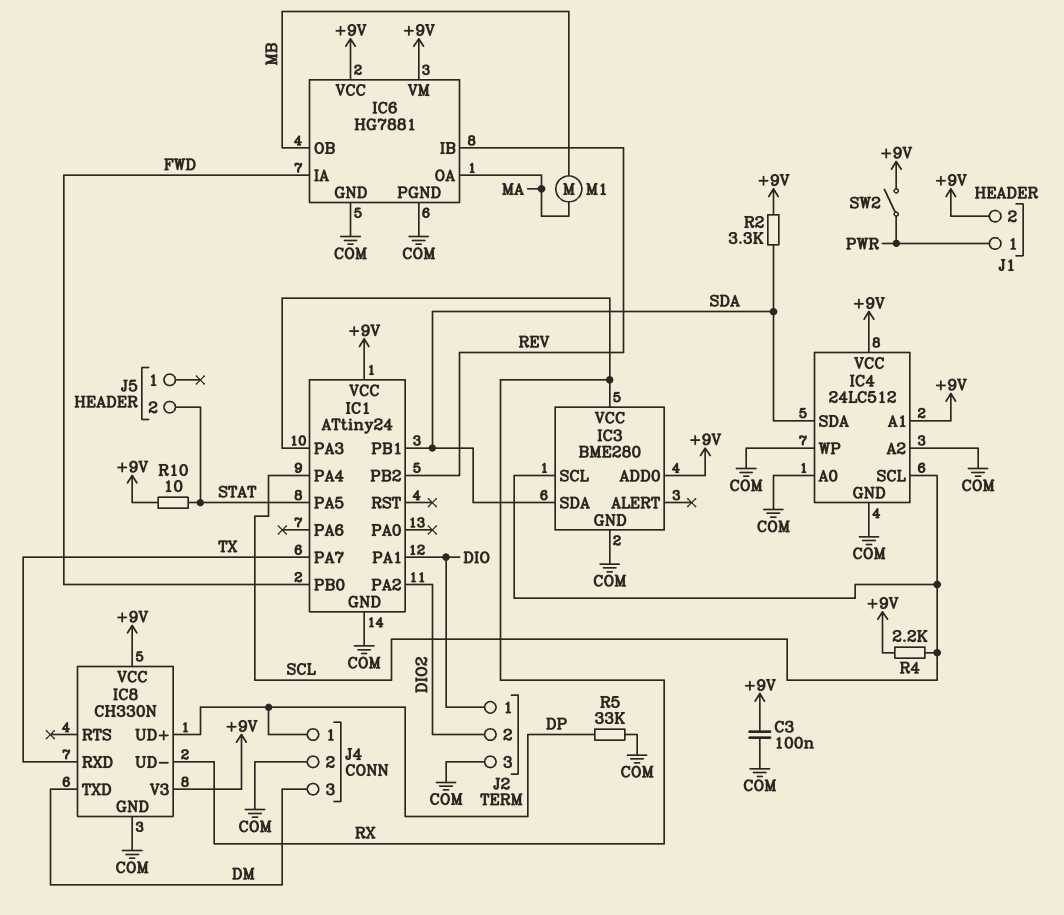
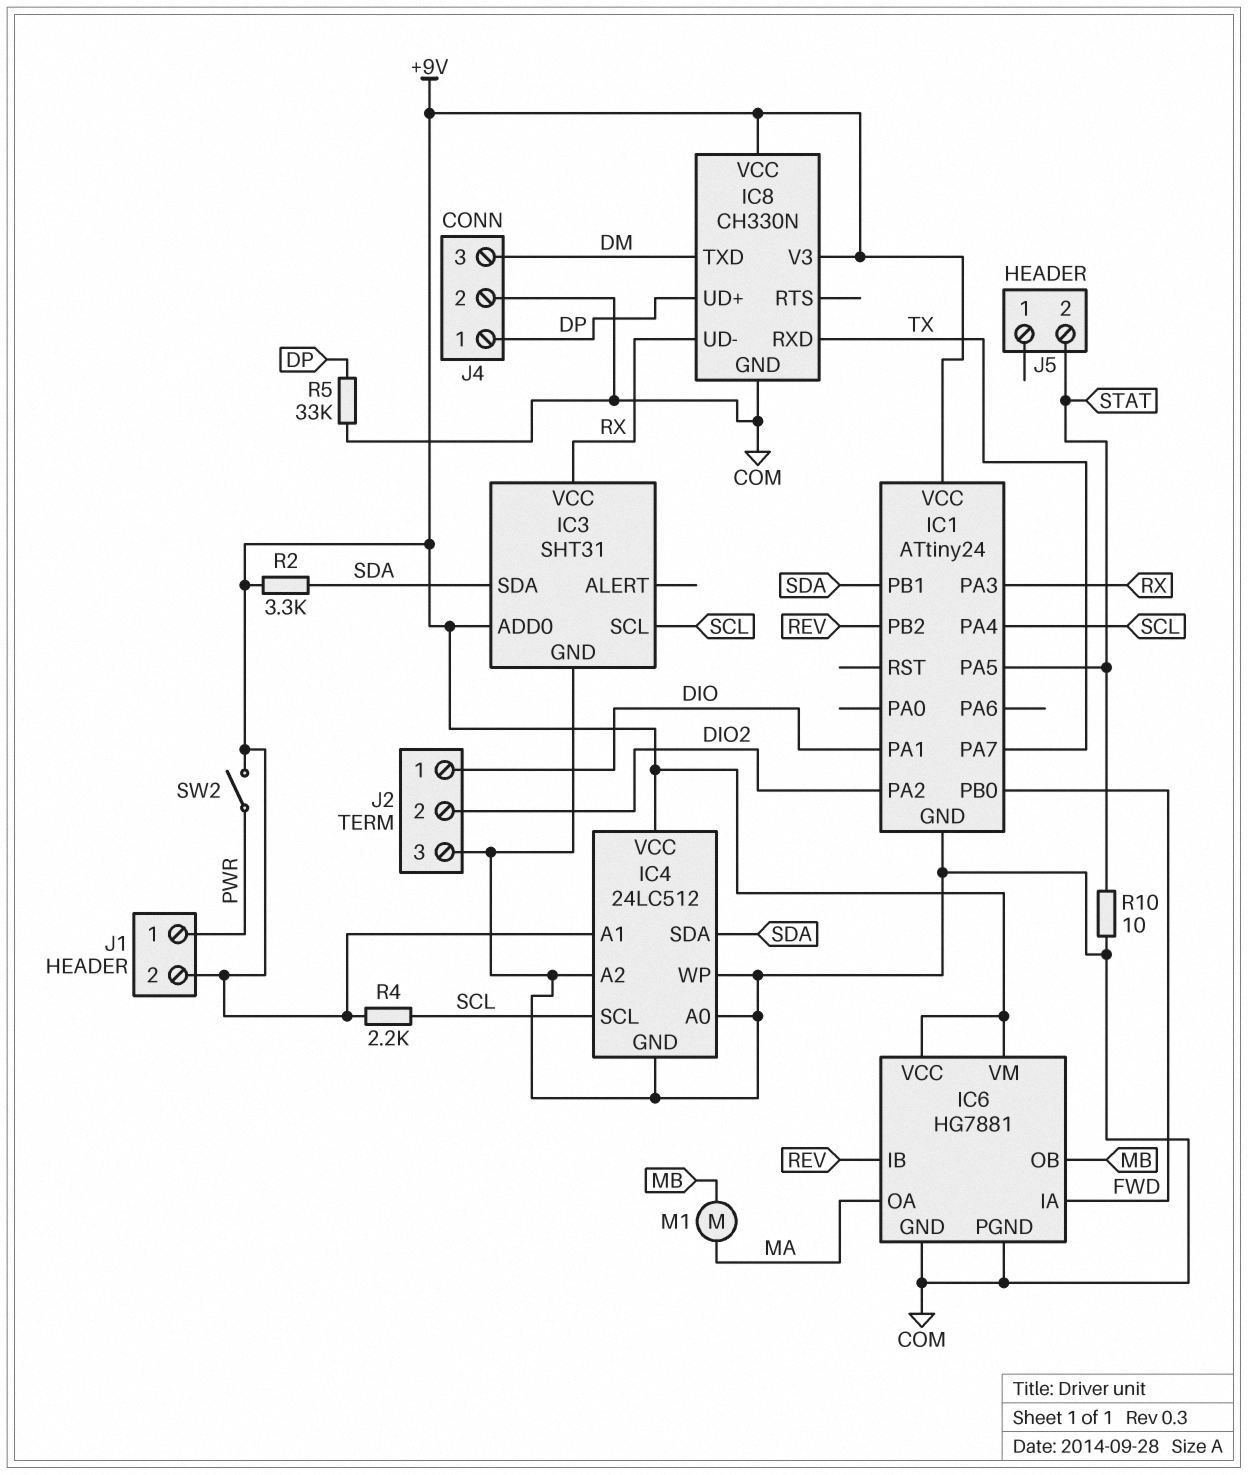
C3: 100nF (+9V, COM) -> none
IC3: BME280 -> SHT31
R10: 10 (+9V, STAT) -> 10 (COM, STAT)

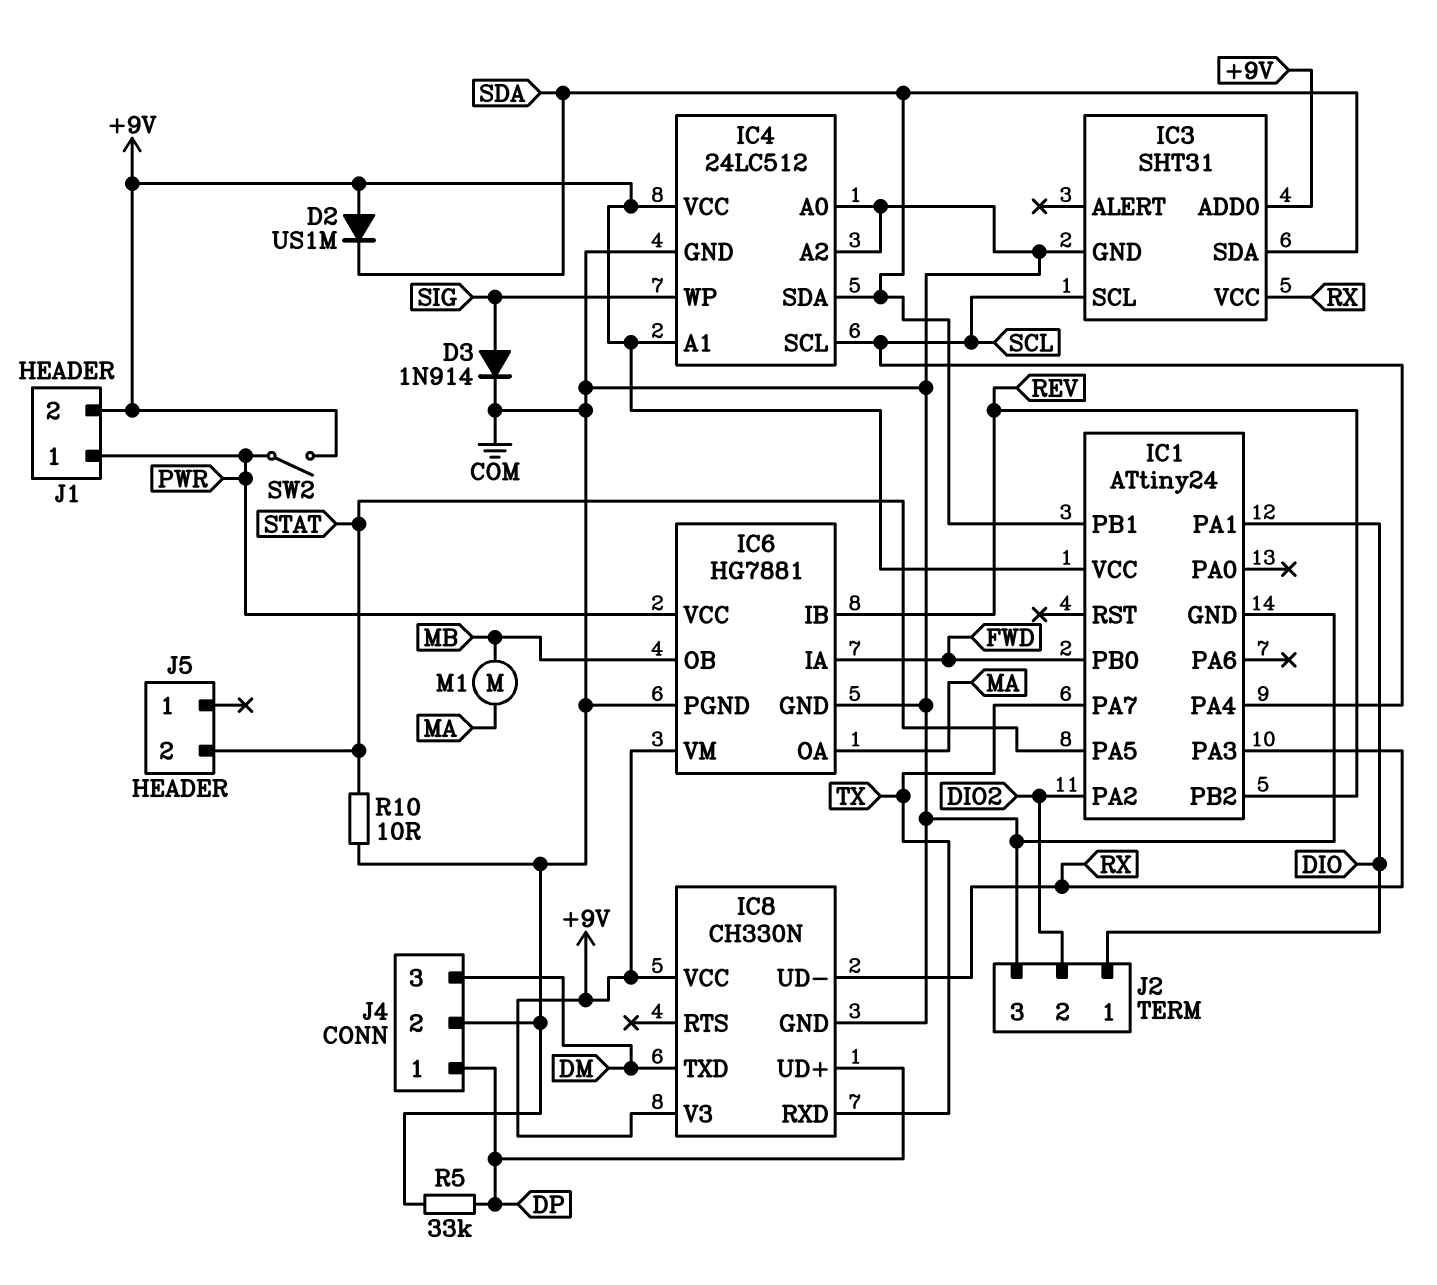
D2: none -> diode US1M (A +9V, K SDA)
D3: none -> diode 1N914 (A SIG, K COM)
IC4 pin WP: COM -> SIG
IC6 pin VCC: +9V -> PWR
R2: 3.3k (+9V, SDA) -> none
R4: 2.2k (+9V, SCL) -> none

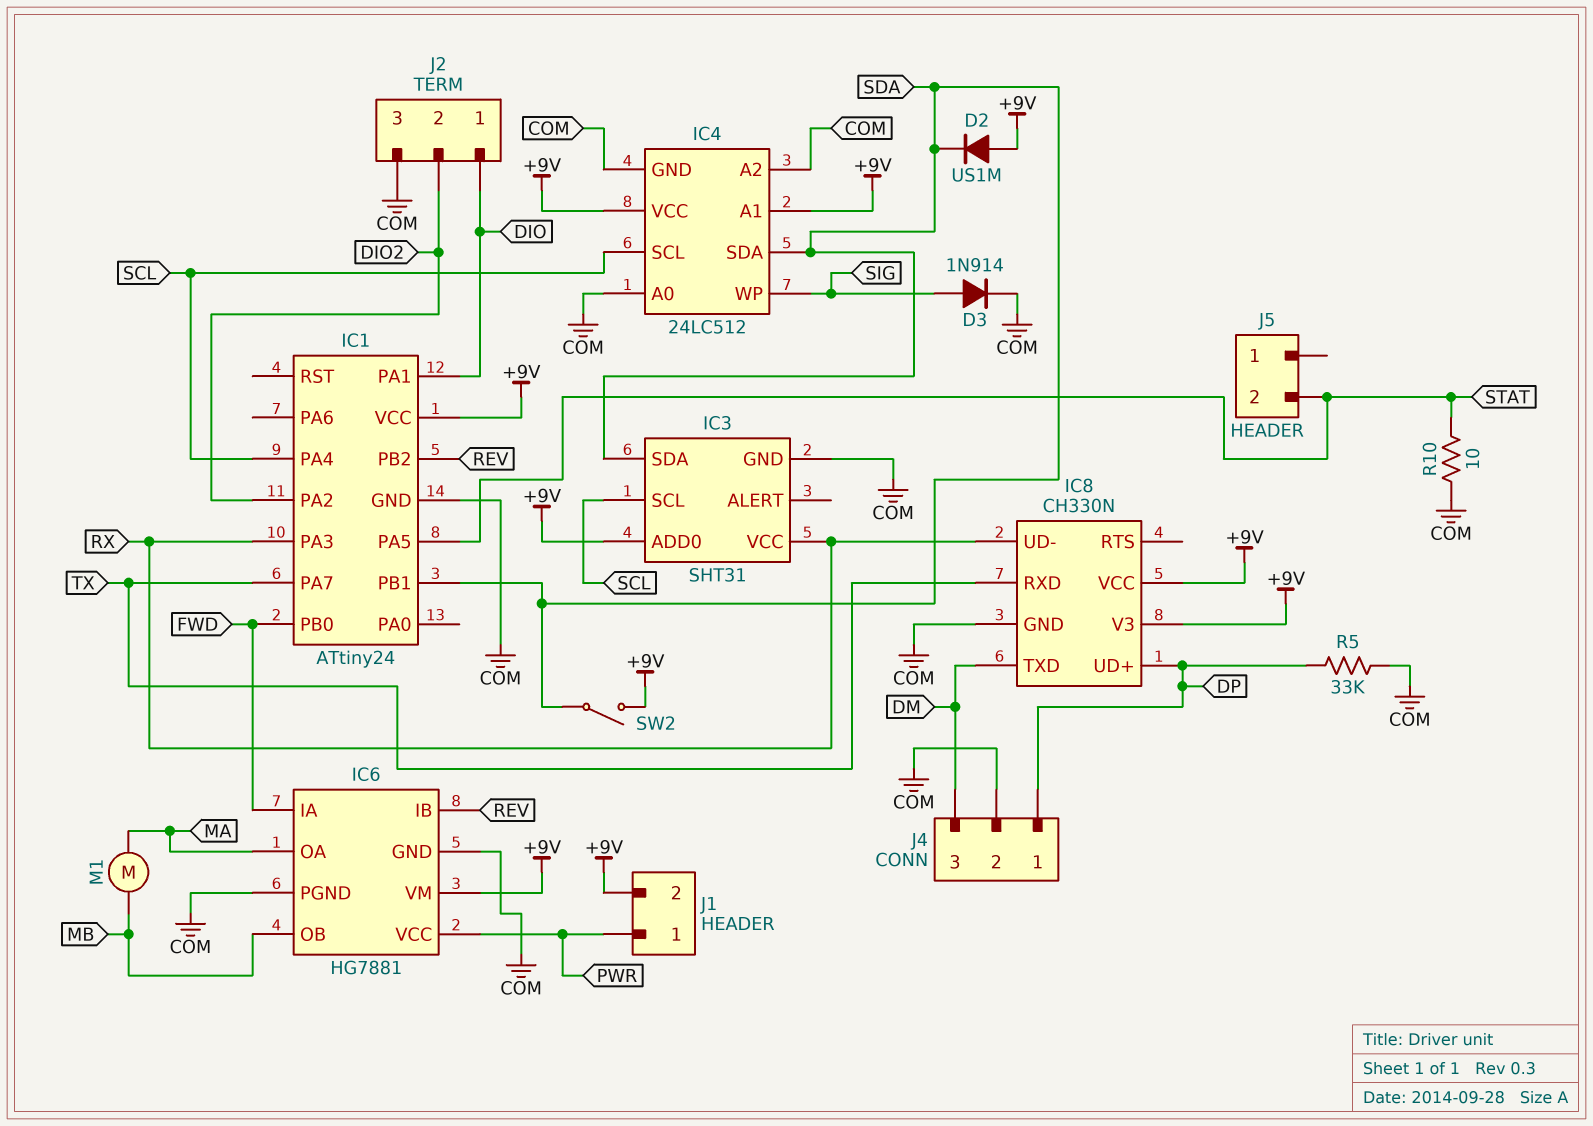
SW2: switch (+9V, PWR) -> switch (+9V, SDA)

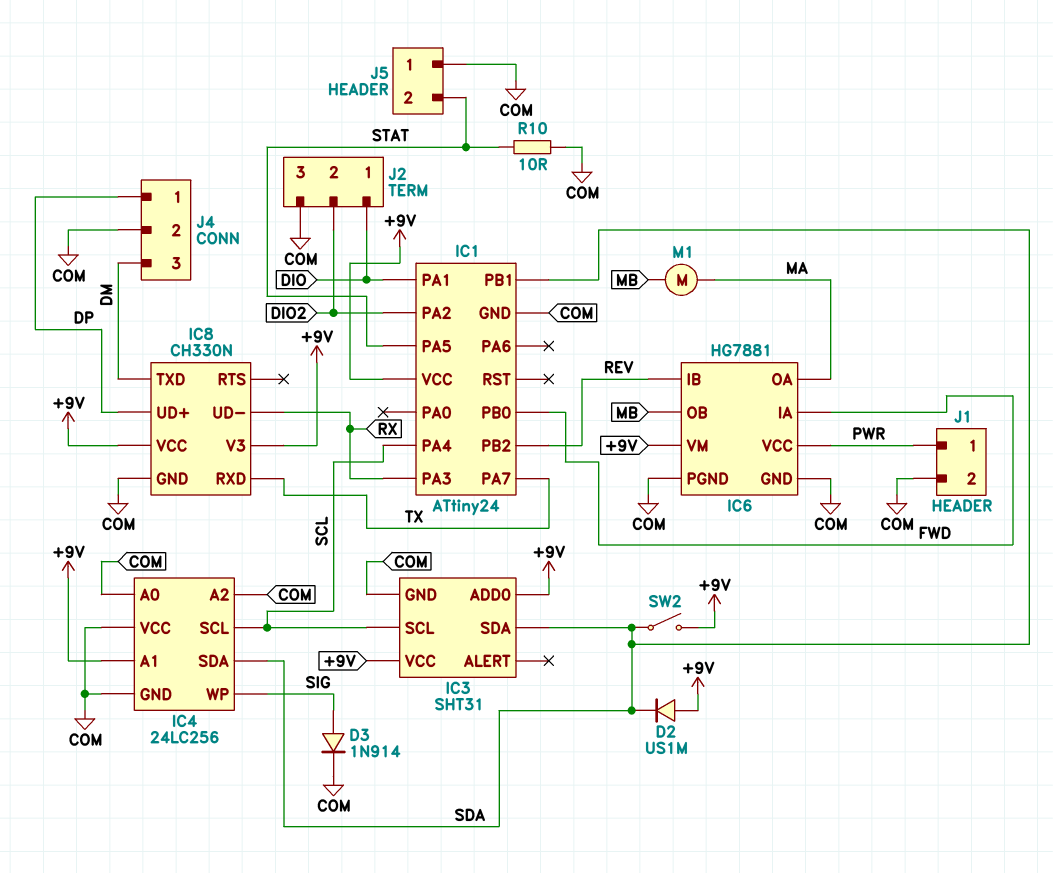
IC3 pin VCC: RX -> +9V
IC4: 24LC512 -> 24LC256
IC4 pin VCC: +9V -> COM
J1 pin 2: +9V -> COM
J5 pin 1: none -> COM
R5: 33k (COM, DP) -> none

